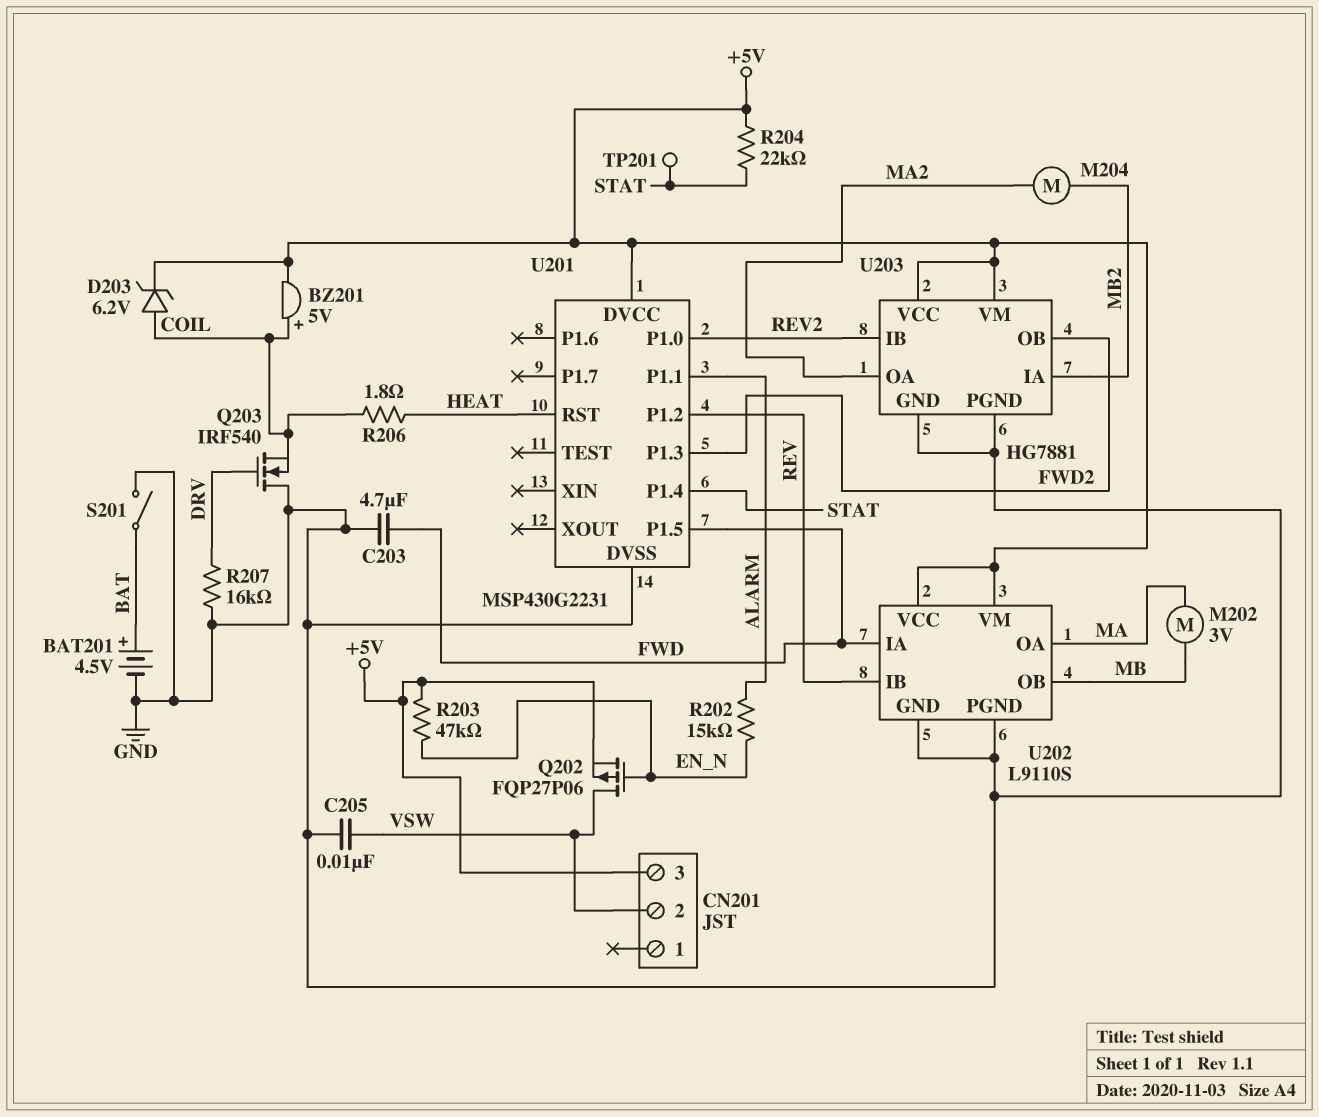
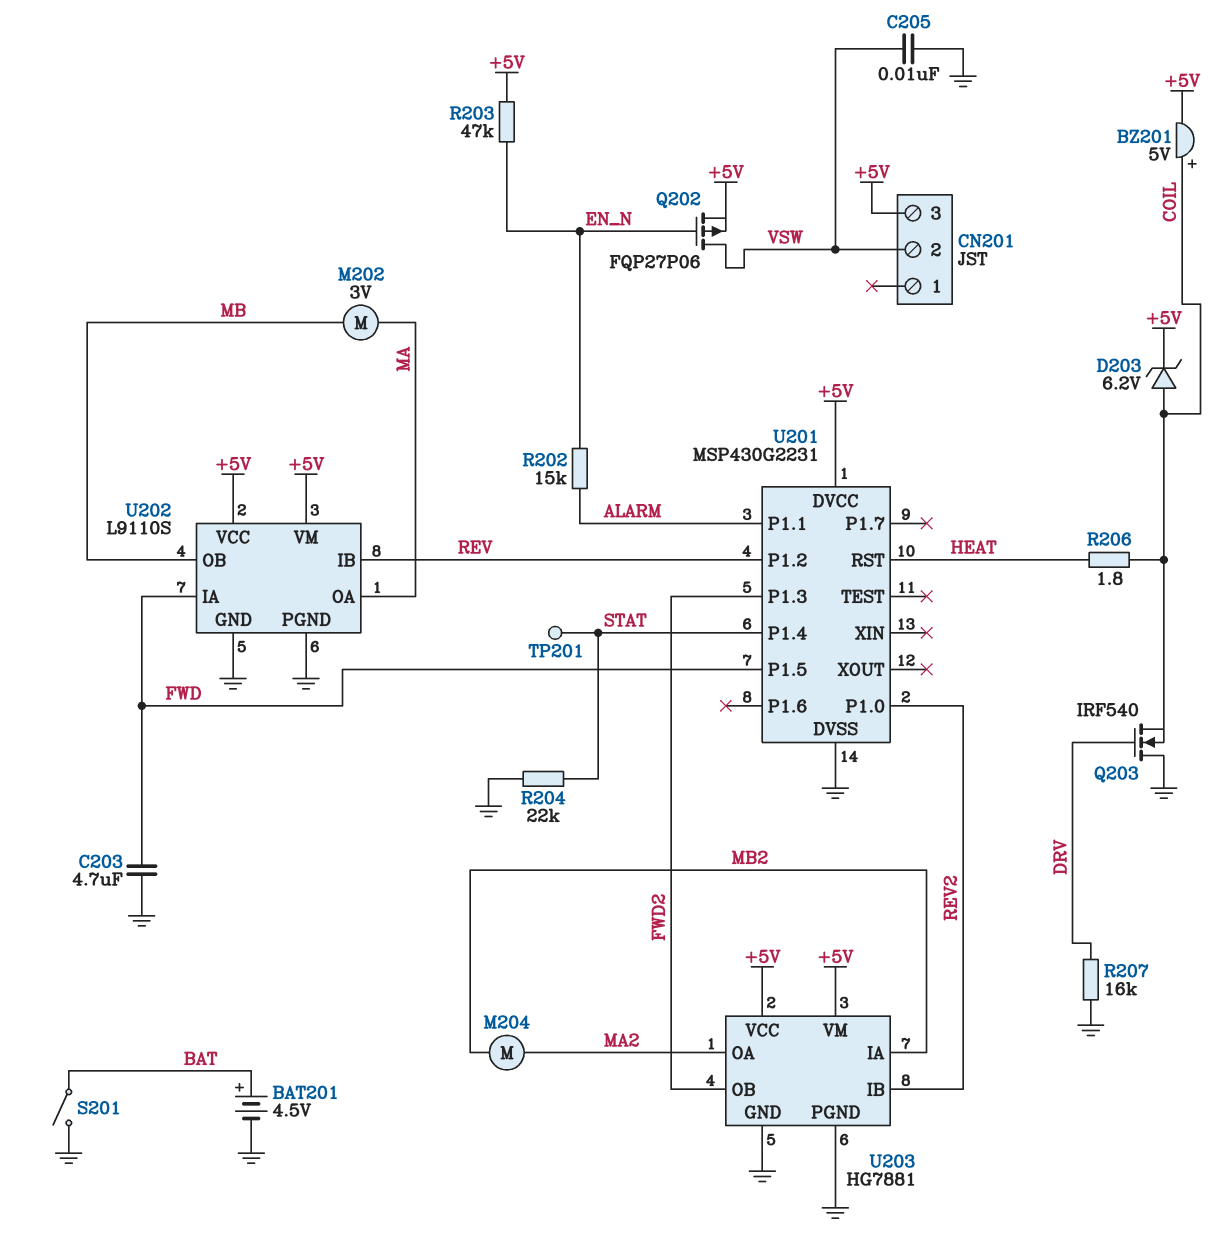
R204: 22k (+5V, STAT) -> 22k (GND, STAT)

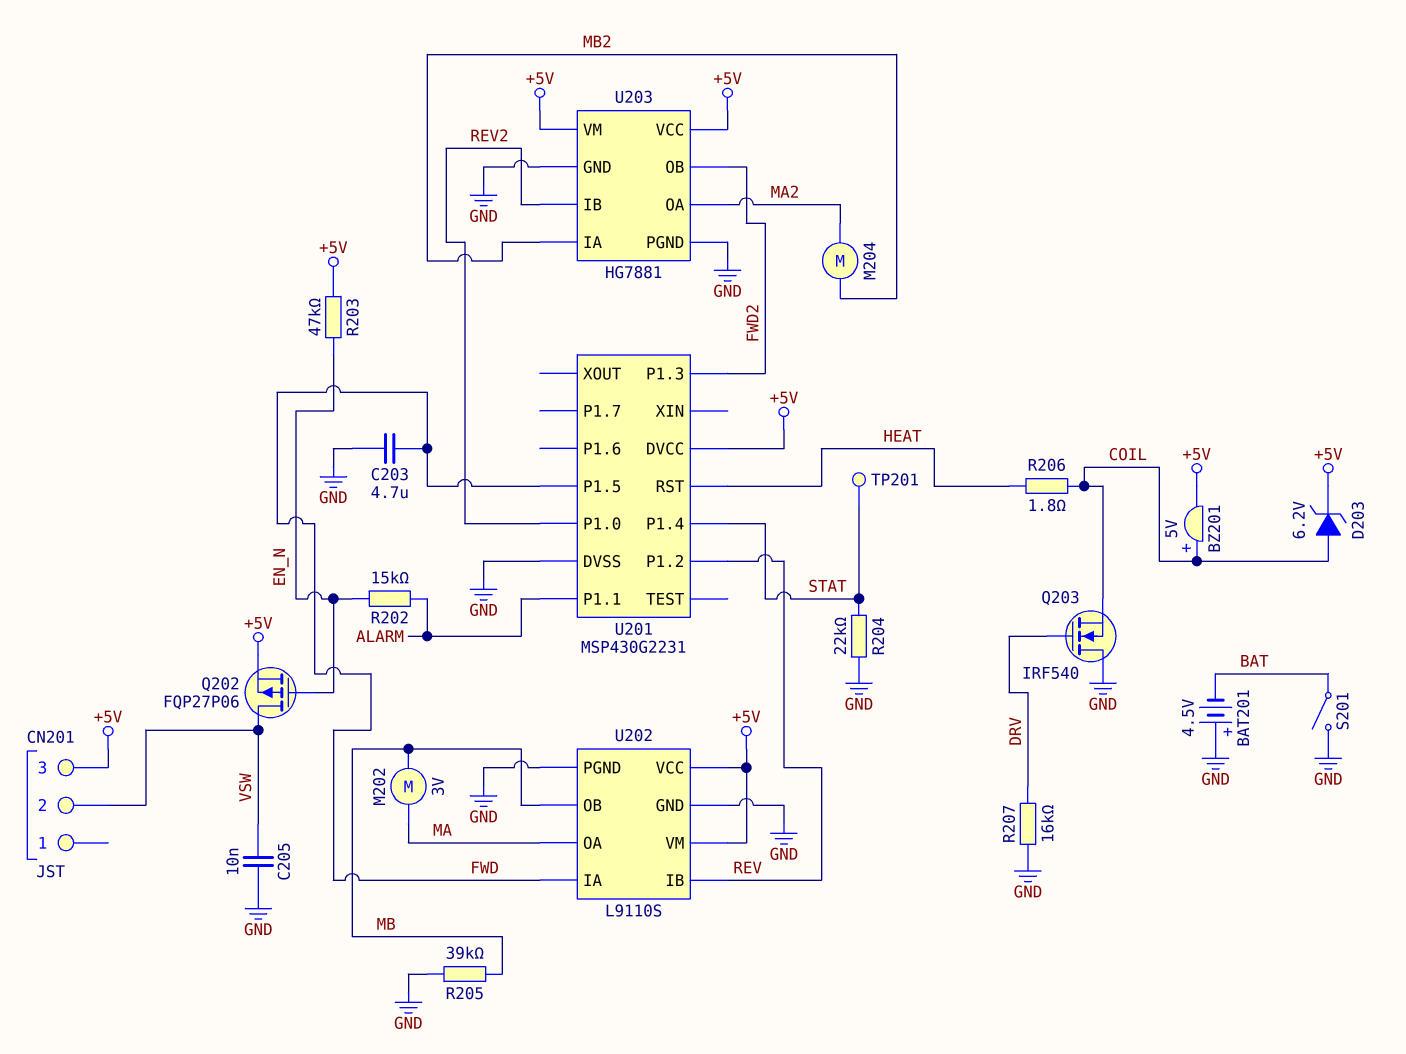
BAT201: 4.5V (plus BAT, minus GND) -> 4.5V (plus GND, minus BAT)
R205: none -> 39k (GND, MB)

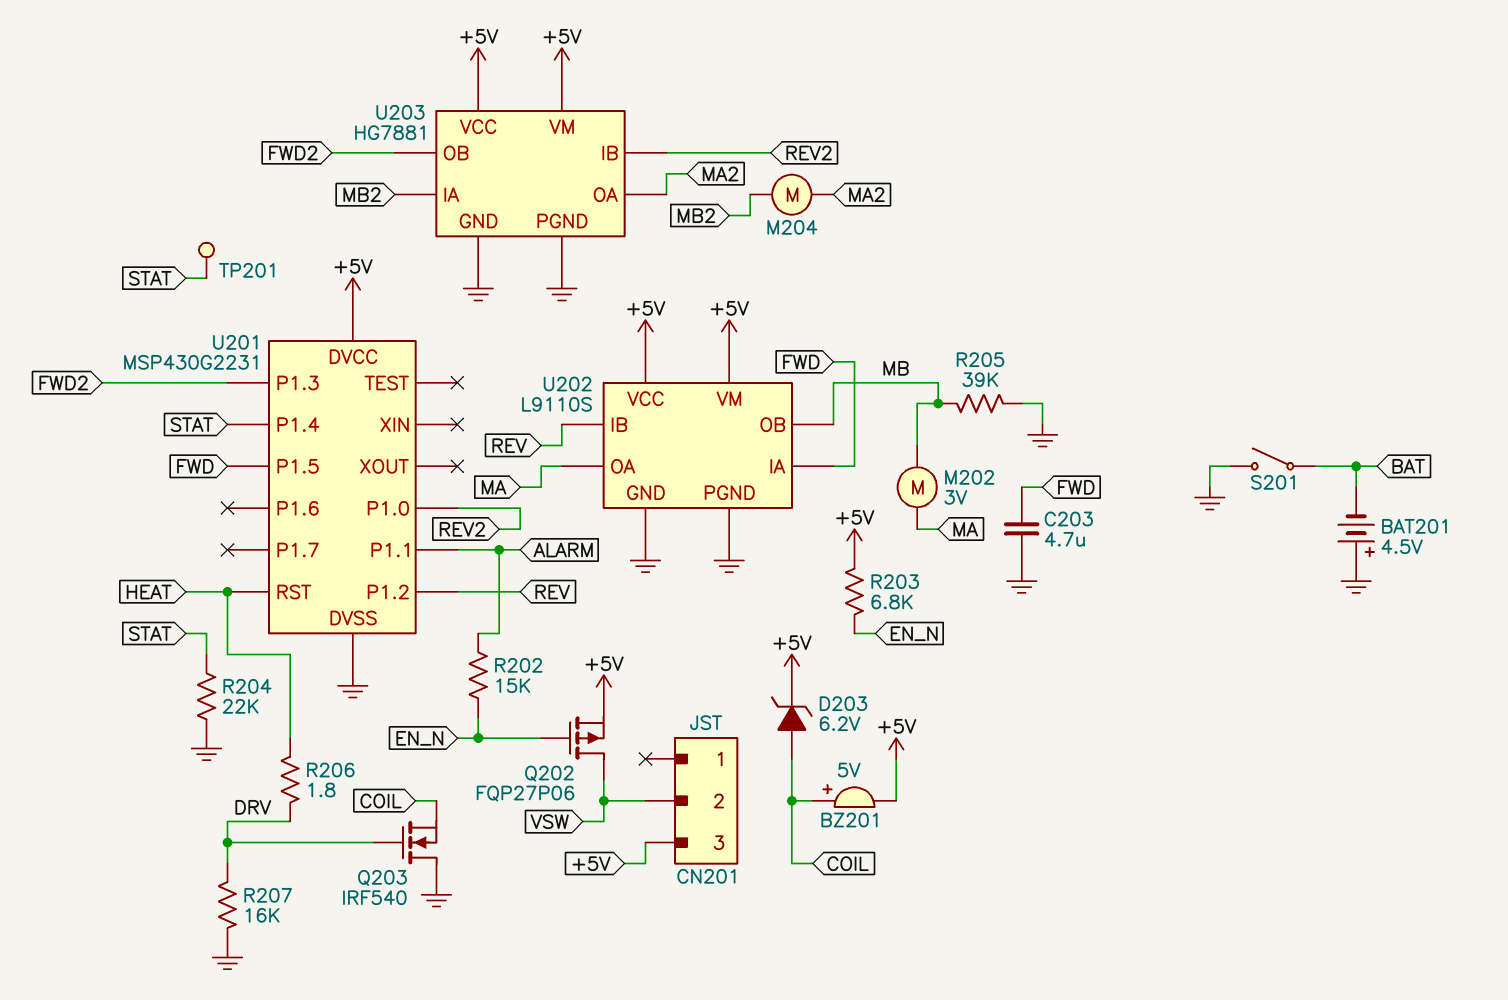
C205: 10nF (GND, VSW) -> none
R203: 47k (+5V, EN_N) -> 6.8k (+5V, EN_N)
R206: 1.8 (COIL, HEAT) -> 1.8 (DRV, HEAT)

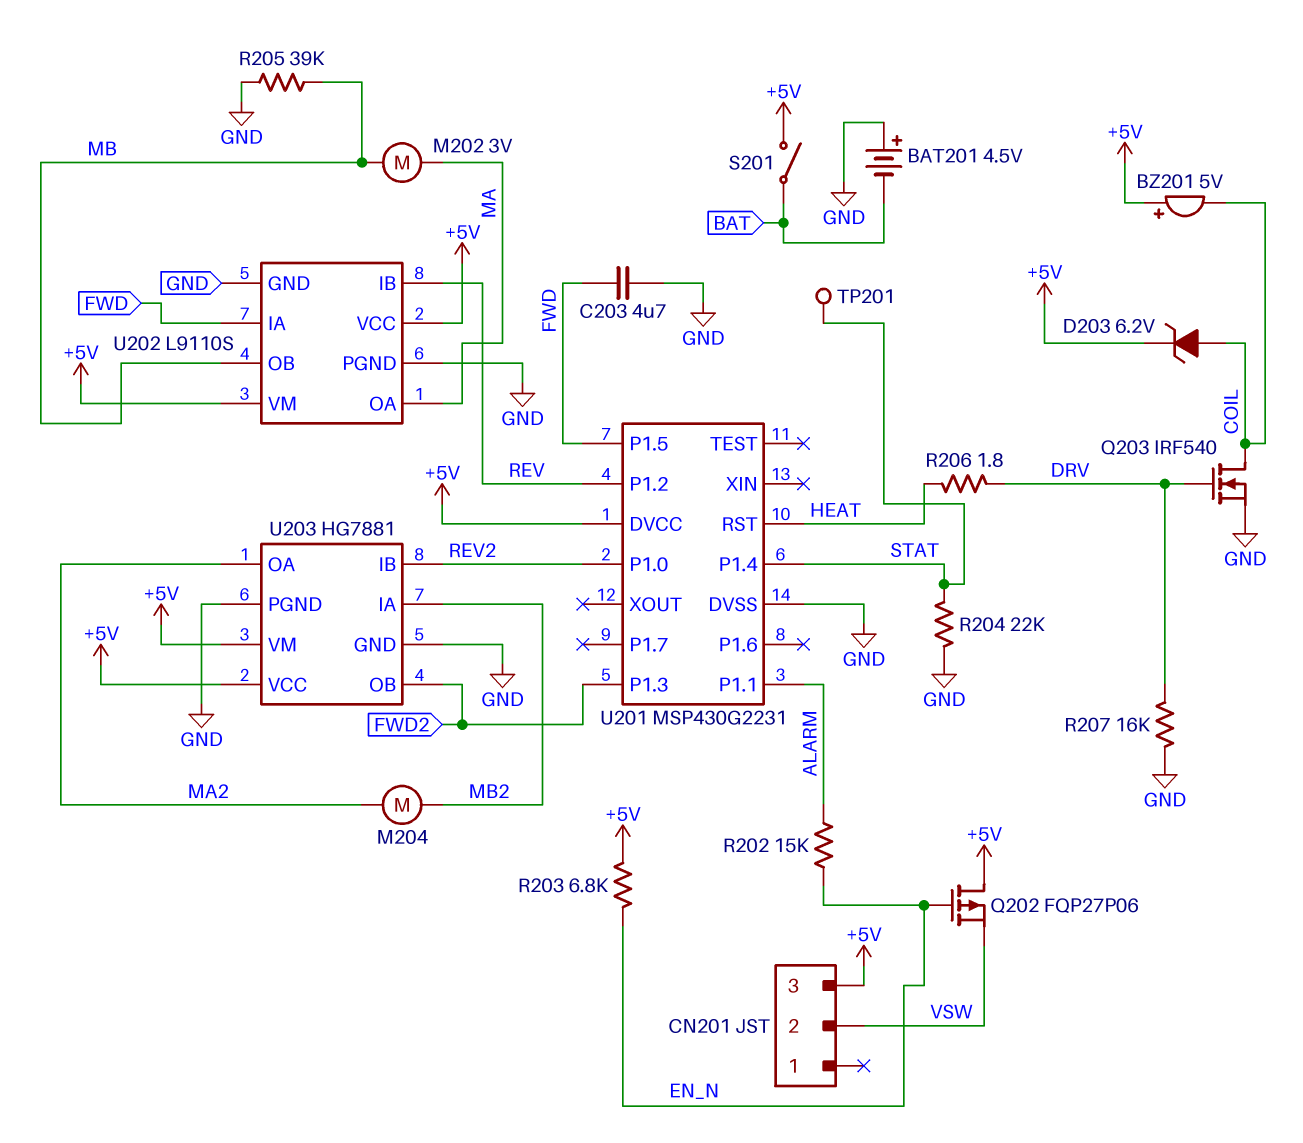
BZ201: buzzer 5V (plus COIL, minus +5V) -> buzzer 5V (plus +5V, minus COIL)
Q202: PMOS FQP27P06 (G EN_N, D VSW, S +5V) -> PMOS FQP27P06 (G EN_N, D +5V, S VSW)
Q203: NMOS IRF540 (G DRV, D GND, S COIL) -> NMOS IRF540 (G DRV, D COIL, S GND)
S201: switch (BAT, GND) -> switch (+5V, BAT)

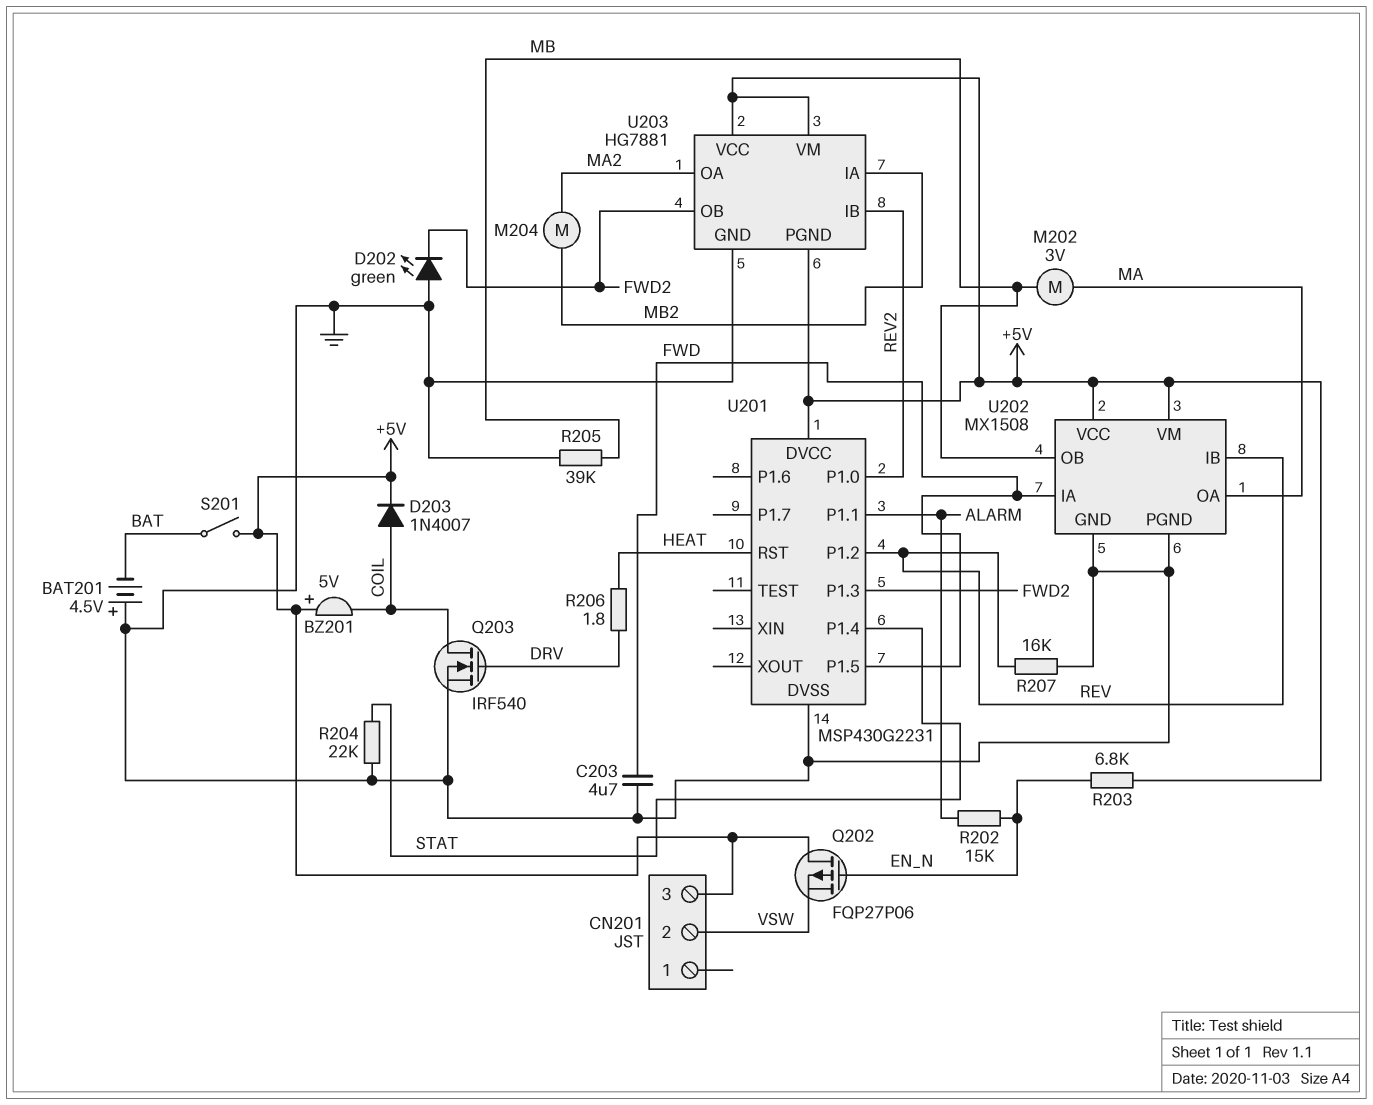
D202: none -> LED green (A GND, K FWD2)
D203: zener 6.2V (A COIL, K +5V) -> diode 1N4007 (A COIL, K +5V)
R207: 16k (DRV, GND) -> 16k (GND, REV)
TP201: test point (STAT) -> none
U202: L9110S -> MX1508
U203 pin PGND: GND -> +5V

